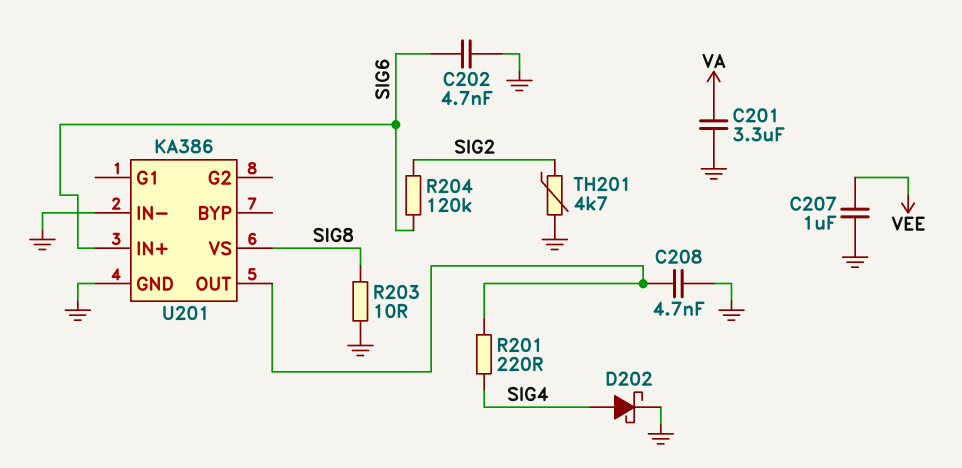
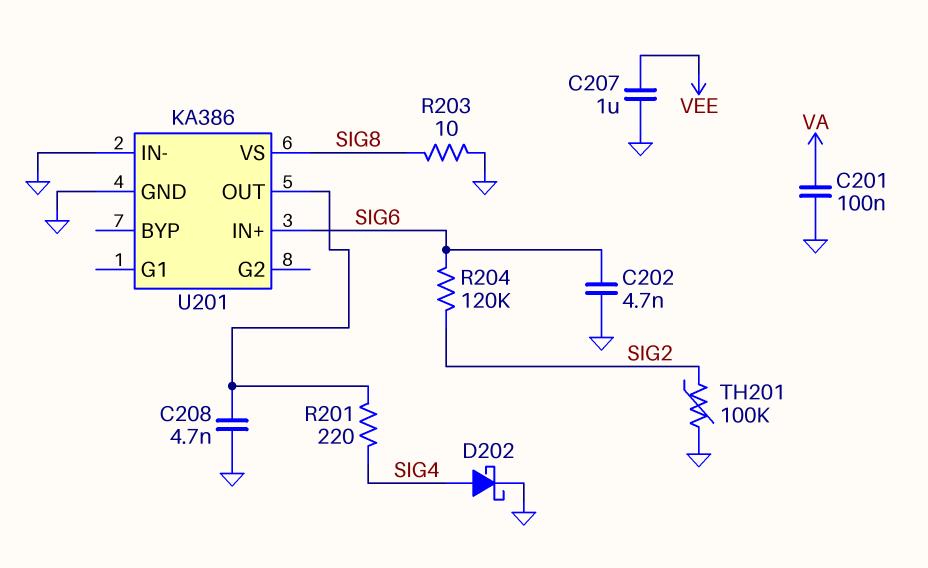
C201: 3.3uF (GND, VA) -> 100nF (GND, VA)
TH201: 4.7k (GND, SIG2) -> 100k (GND, SIG2)

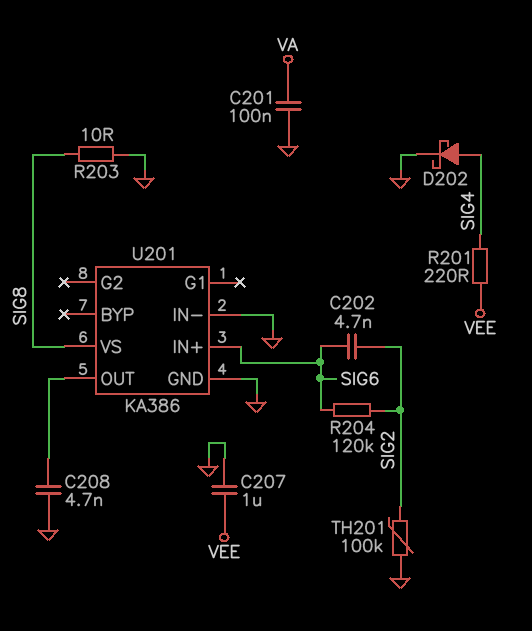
C202: 4.7nF (GND, SIG6) -> 4.7nF (SIG2, SIG6)
R201: 220 (SIG4, U201/OUT) -> 220 (SIG4, VEE)

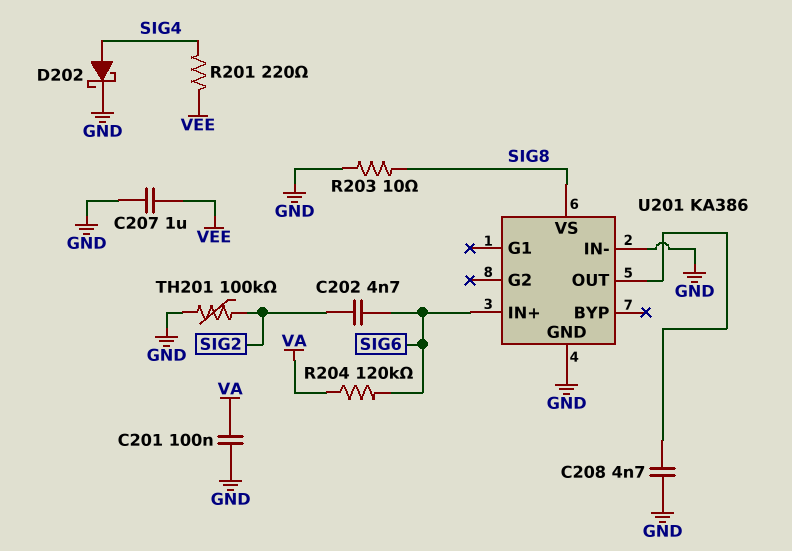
R204: 120k (SIG2, SIG6) -> 120k (SIG6, VA)

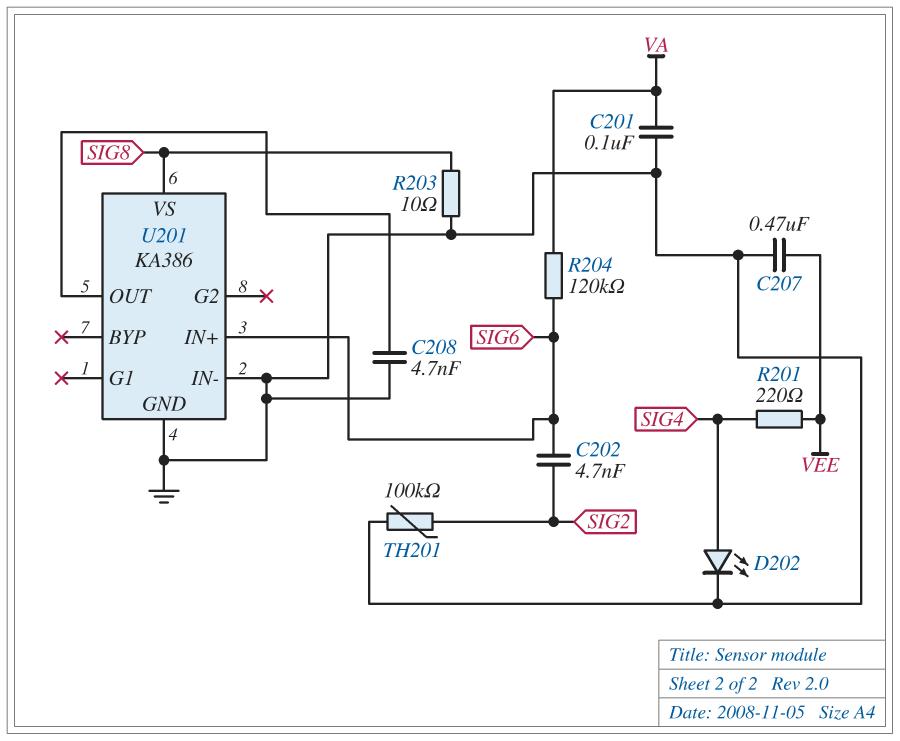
C207: 1uF (GND, VEE) -> 470nF (GND, VEE)
D202: schottky (A SIG4, K GND) -> LED (A SIG4, K GND)

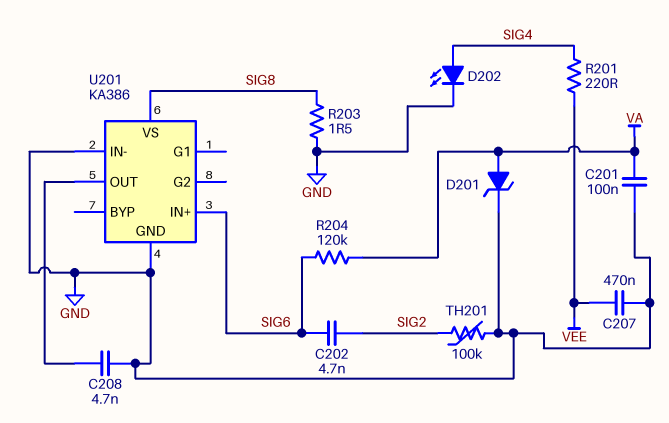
D201: none -> zener (A VA, K GND)
R203: 10 (GND, SIG8) -> 1.5 (GND, SIG8)

